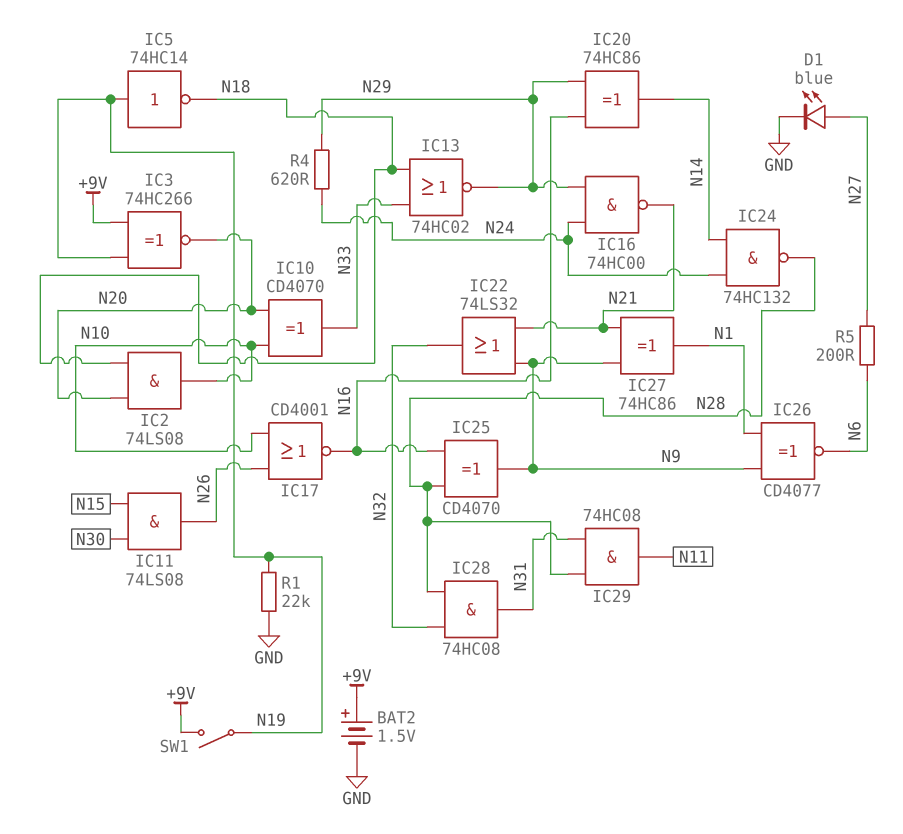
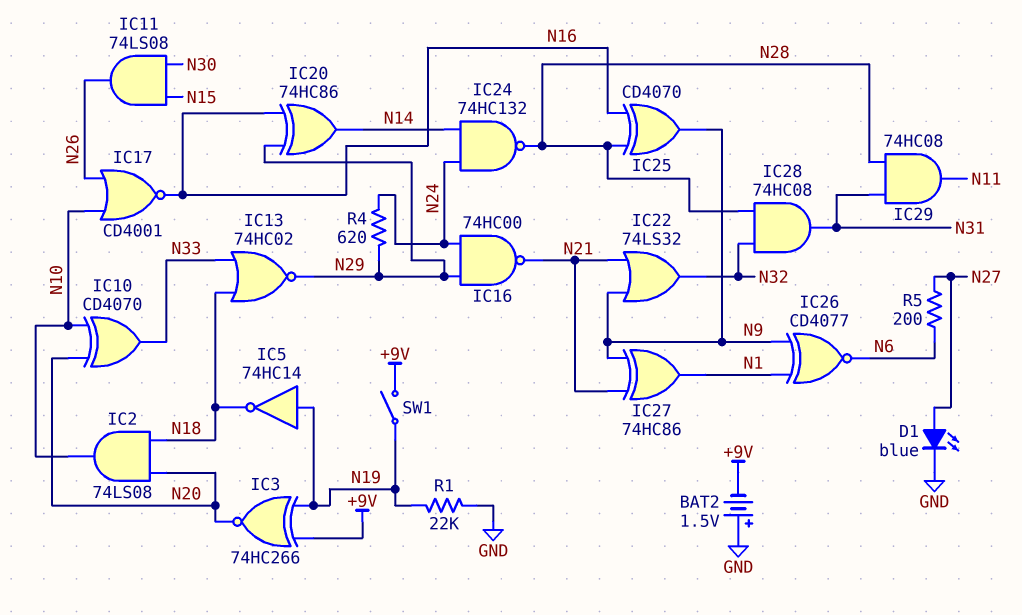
BAT2: 1.5V (plus +9V, minus GND) -> 1.5V (plus GND, minus +9V)

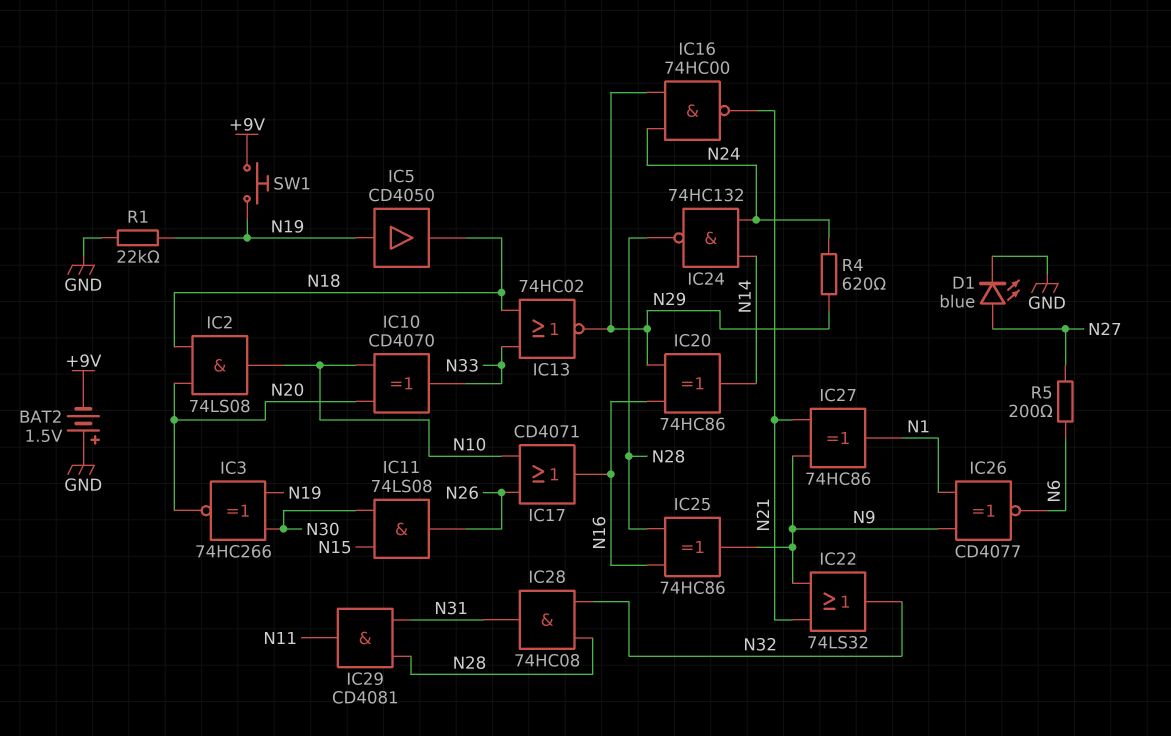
IC3: XNOR 74HC266 (in +9V, in N19, out N20) -> XNOR 74HC266 (in N19, in N30, out N20)
IC5: NOT 74HC14 (in N19, out N18) -> buffer CD4050 (in N19, out N18)
IC17: NOR CD4001 (in N10, in N26, out N16) -> OR CD4071 (in N10, in N26, out N16)
IC25: XOR CD4070 (in N16, in N28, out N9) -> XOR 74HC86 (in N16, in N28, out N9)
IC29: AND 74HC08 (in N28, in N31, out N11) -> AND CD4081 (in N28, in N31, out N11)
SW1: switch (+9V, N19) -> button (+9V, N19)

